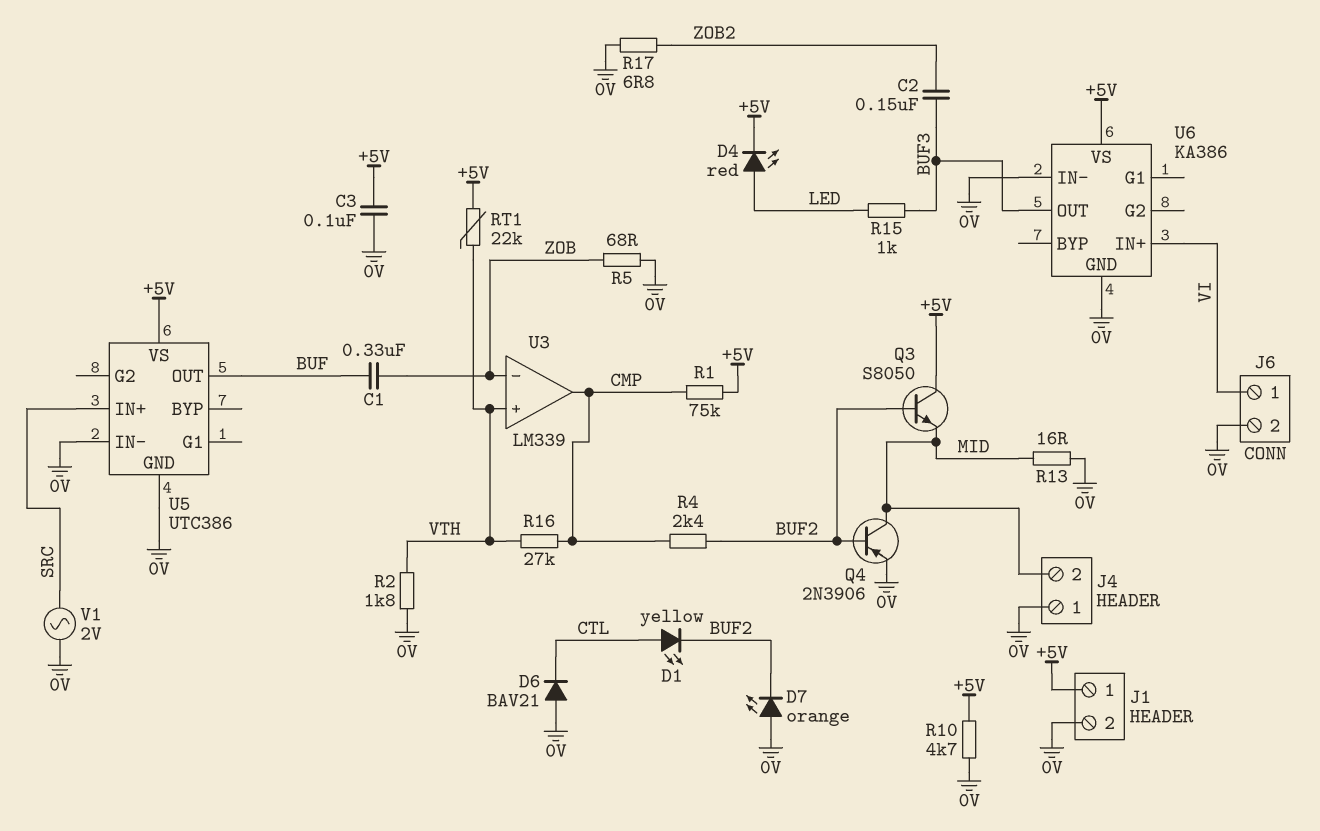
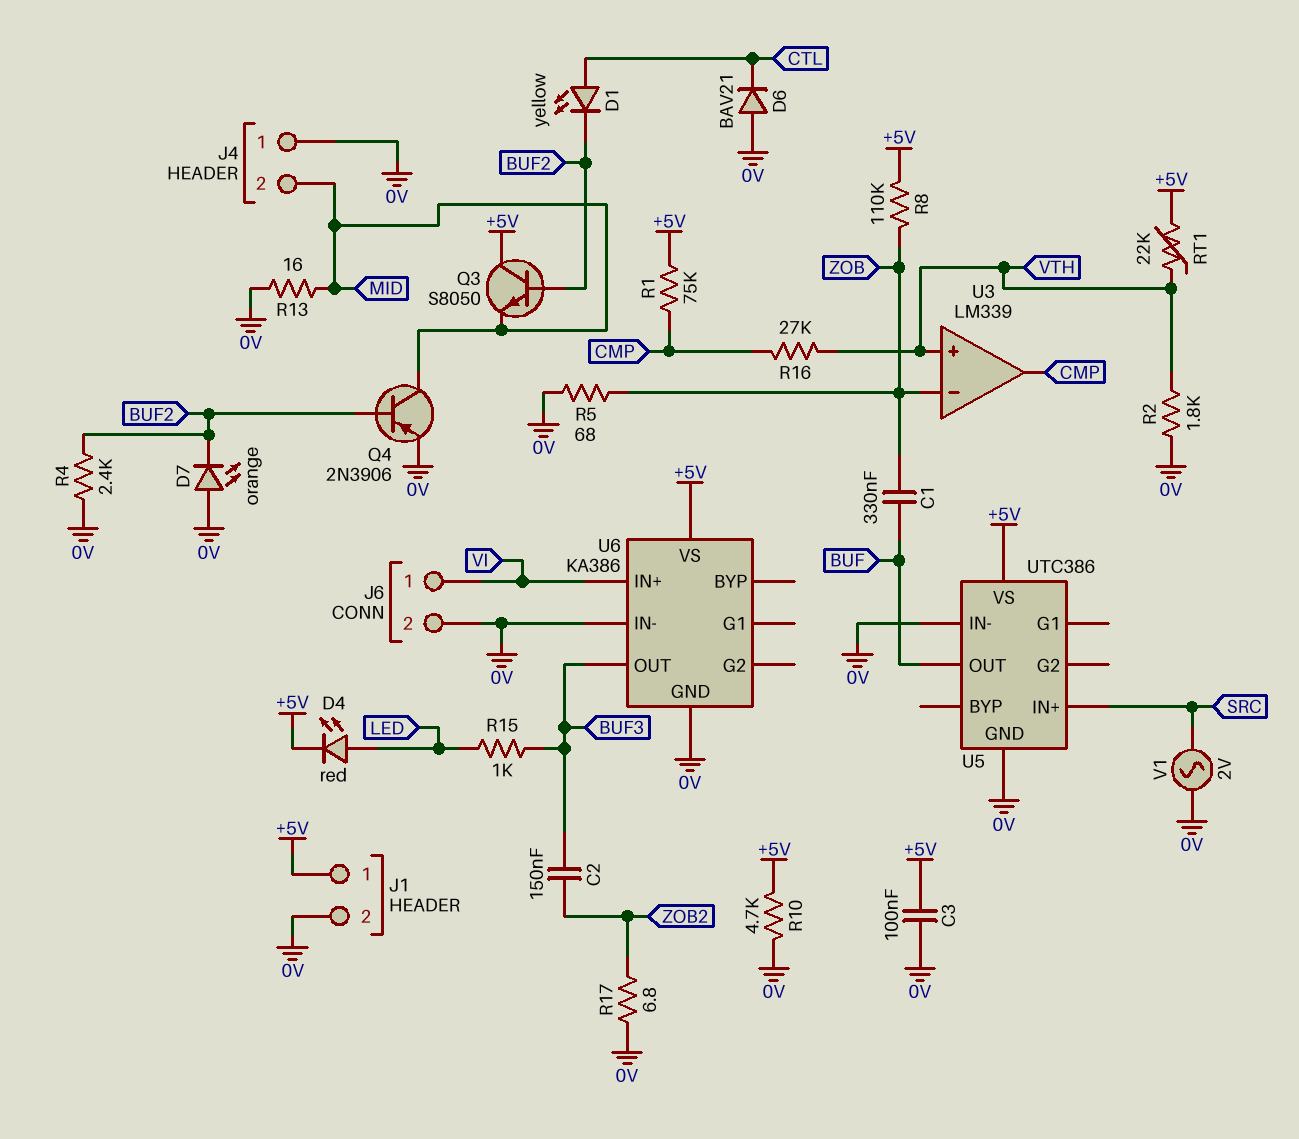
R4: 2.4k (BUF2, CMP) -> 2.4k (0V, BUF2)
R8: none -> 110k (+5V, ZOB)

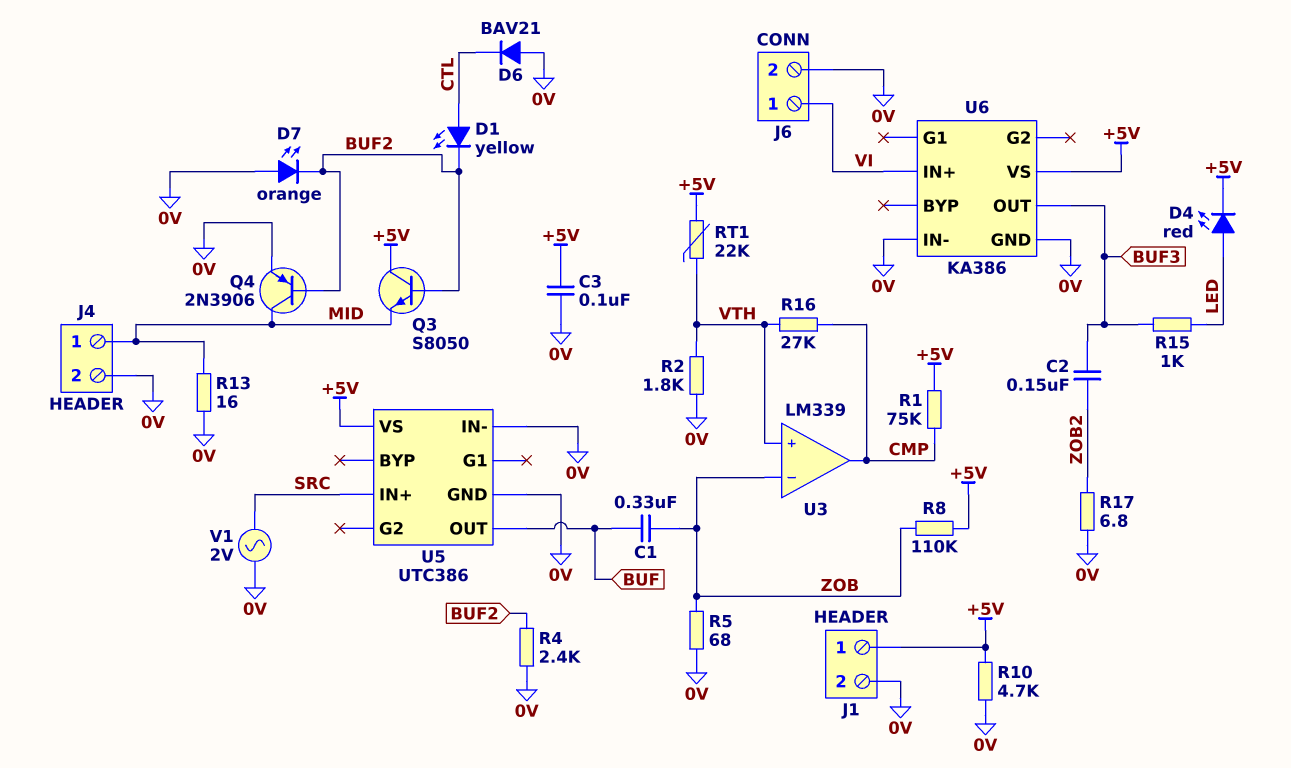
J4 pin 1: 0V -> MID
J4 pin 2: MID -> 0V

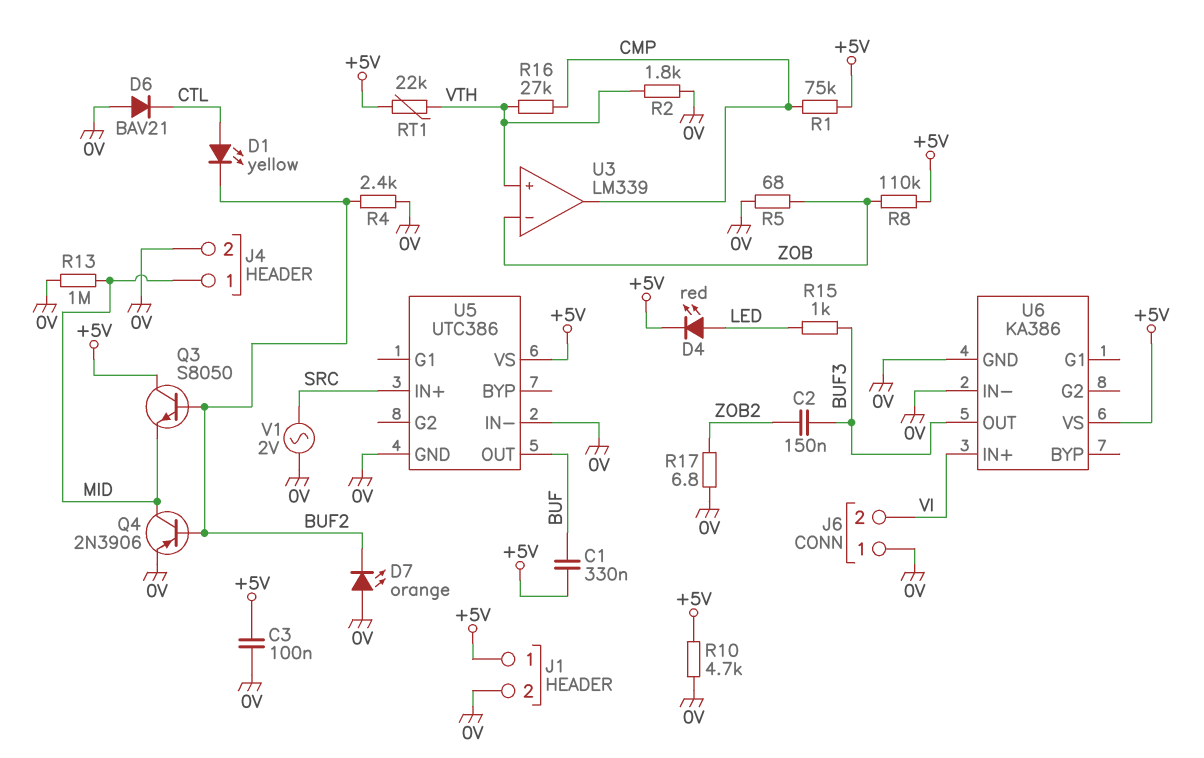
C1: 330nF (BUF, ZOB) -> 330nF (+5V, BUF)
J6 pin 1: VI -> 0V
J6 pin 2: 0V -> VI
R13: 16 (0V, MID) -> 1M (0V, MID)

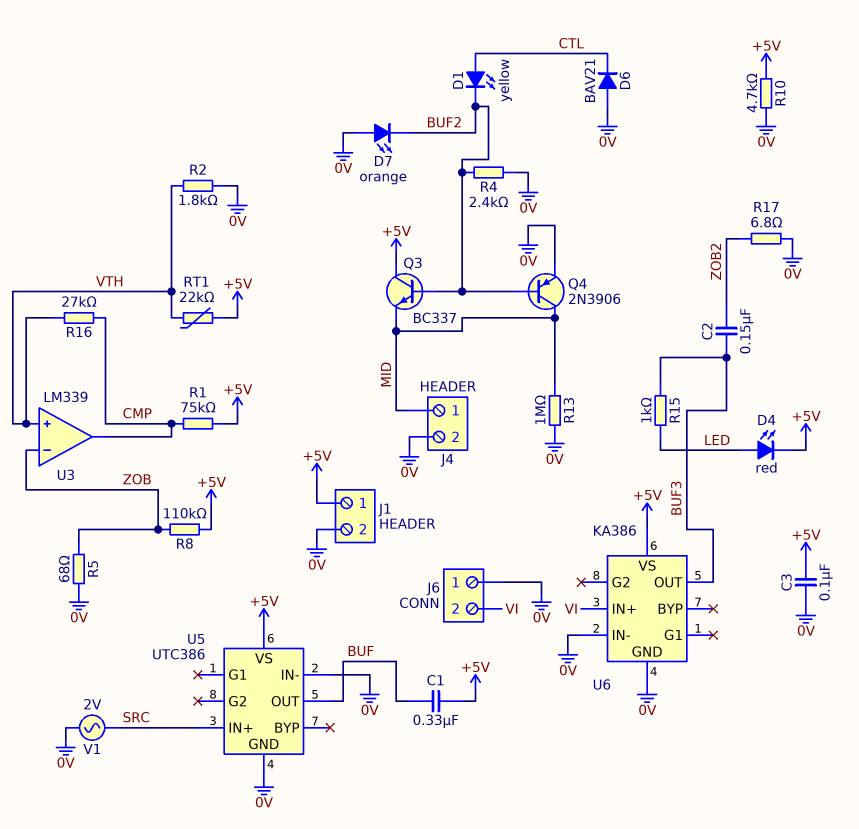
Q3: NPN S8050 (B BUF2, C +5V, E MID) -> NPN BC337 (B BUF2, C +5V, E MID)

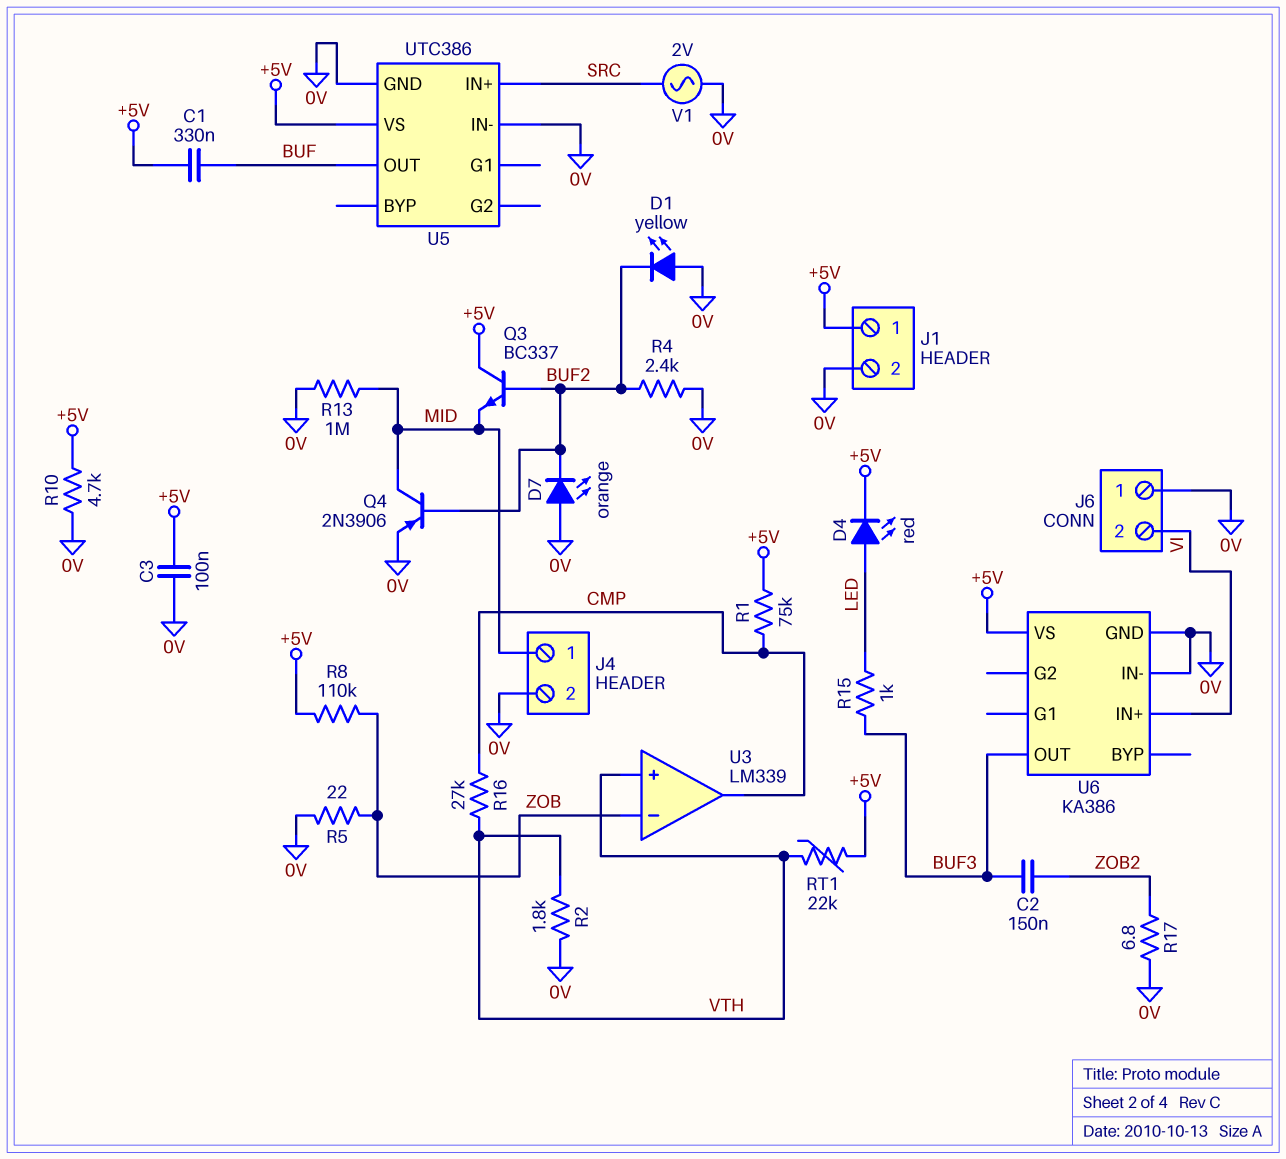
D1: LED yellow (A CTL, K BUF2) -> LED yellow (A 0V, K BUF2)
D6: diode BAV21 (A 0V, K CTL) -> none
R5: 68 (0V, ZOB) -> 22 (0V, ZOB)

